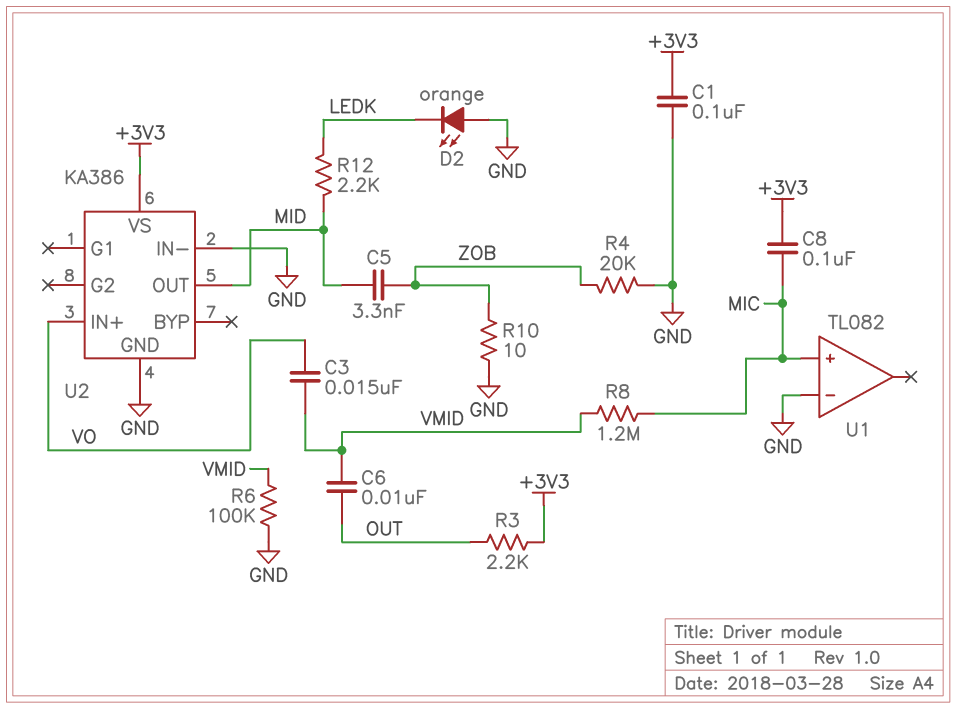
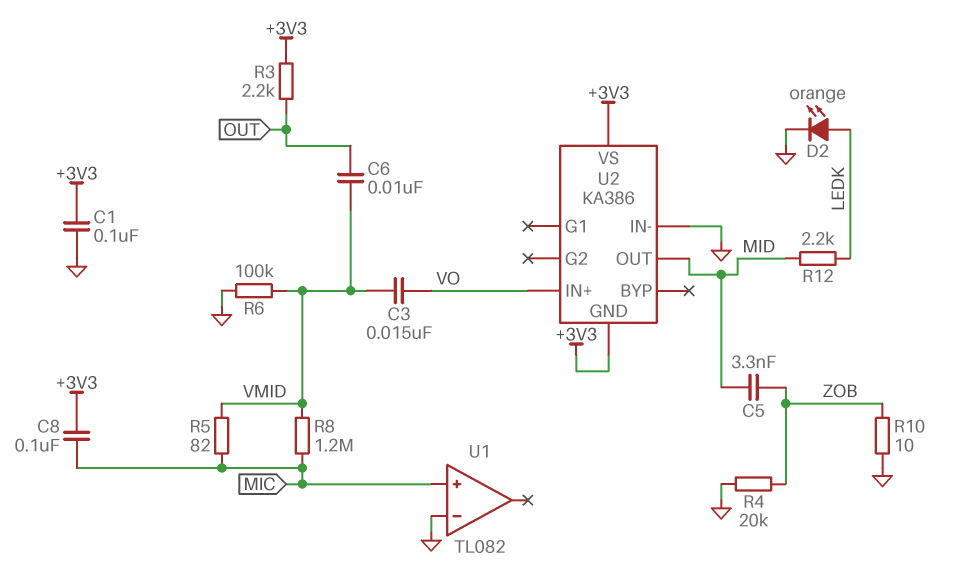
D2: LED orange (A GND, K LEDK) -> LED orange (A LEDK, K GND)
R5: none -> 82 (MIC, VMID)
U2 pin GND: GND -> +3V3

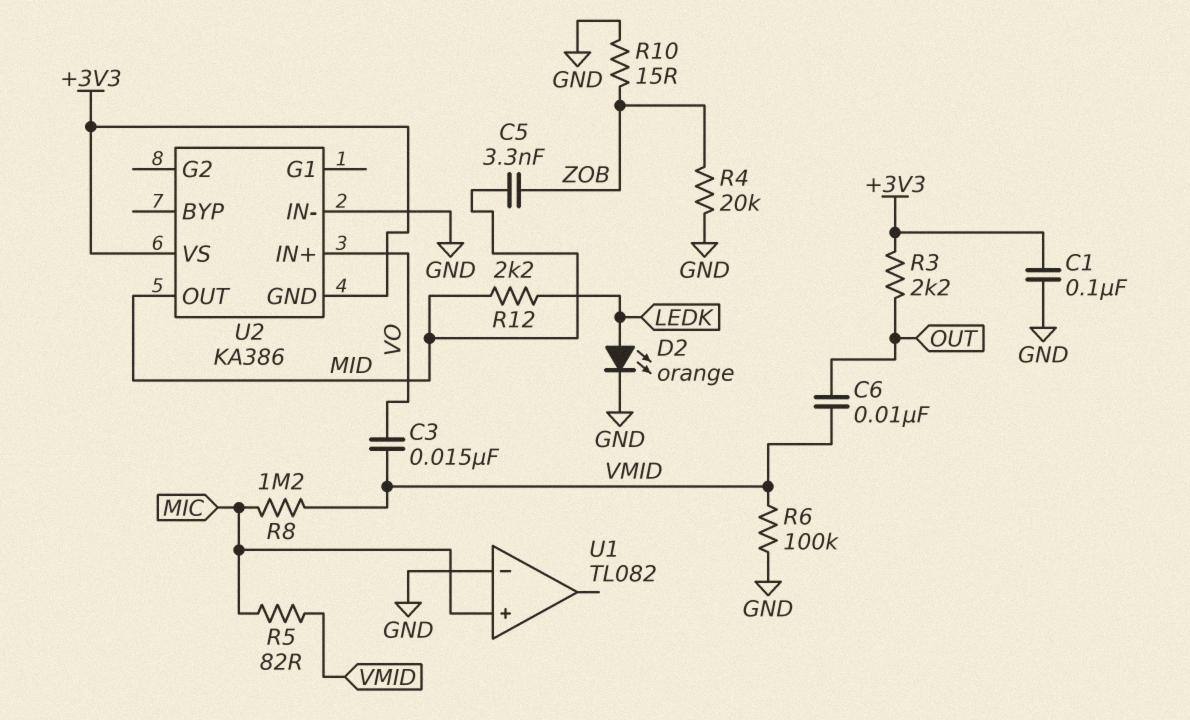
C8: 100nF (+3V3, MIC) -> none
R10: 10 (GND, ZOB) -> 15 (GND, ZOB)

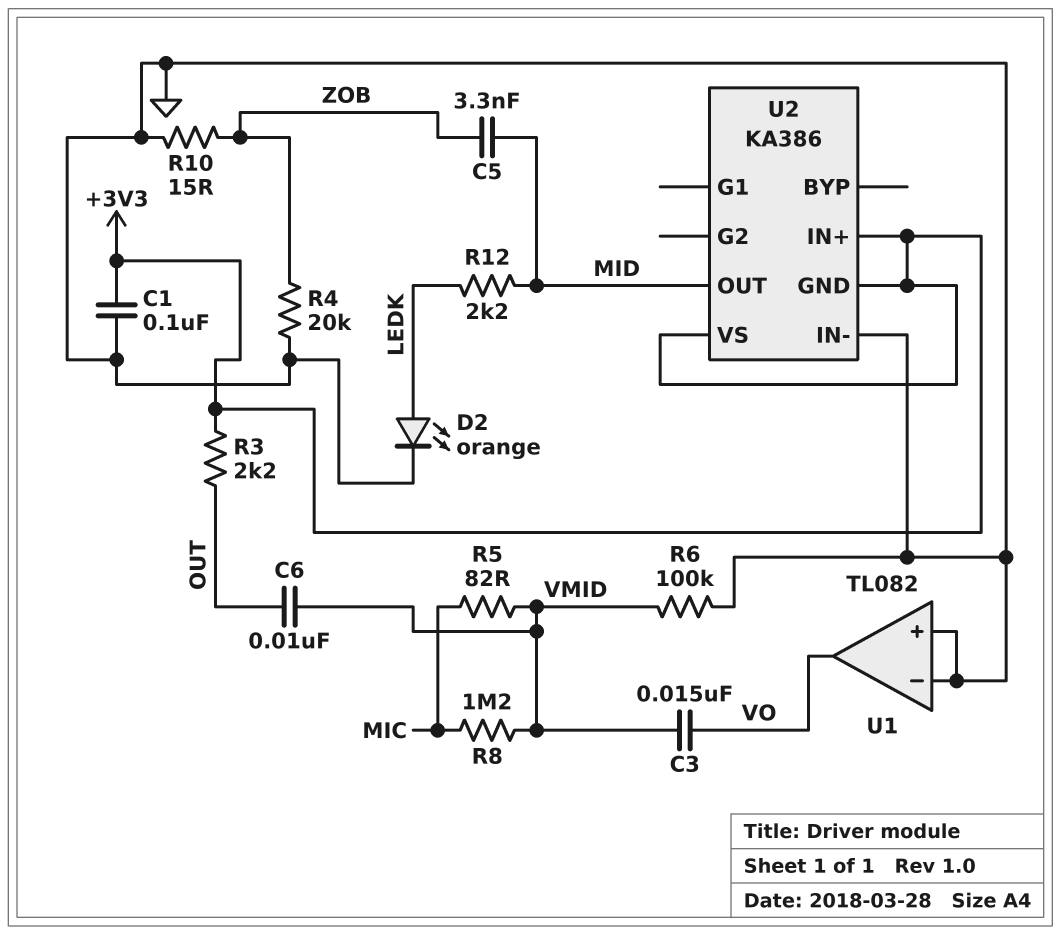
U1 pin in+: MIC -> GND
U1 pin out: none -> VO
U2 pin IN+: VO -> +3V3

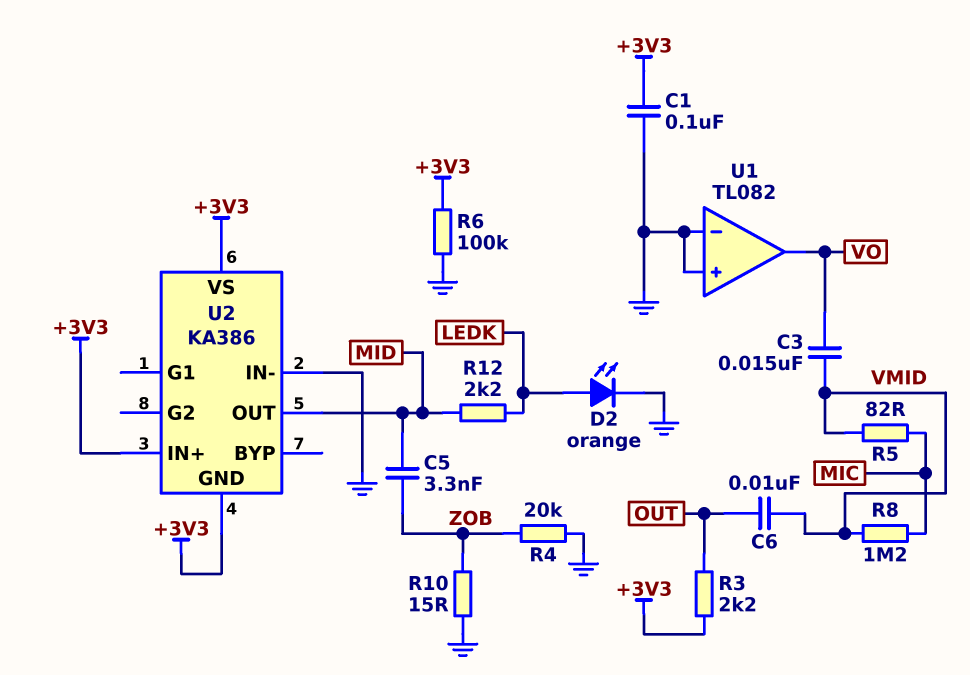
R6: 100k (GND, VMID) -> 100k (+3V3, GND)

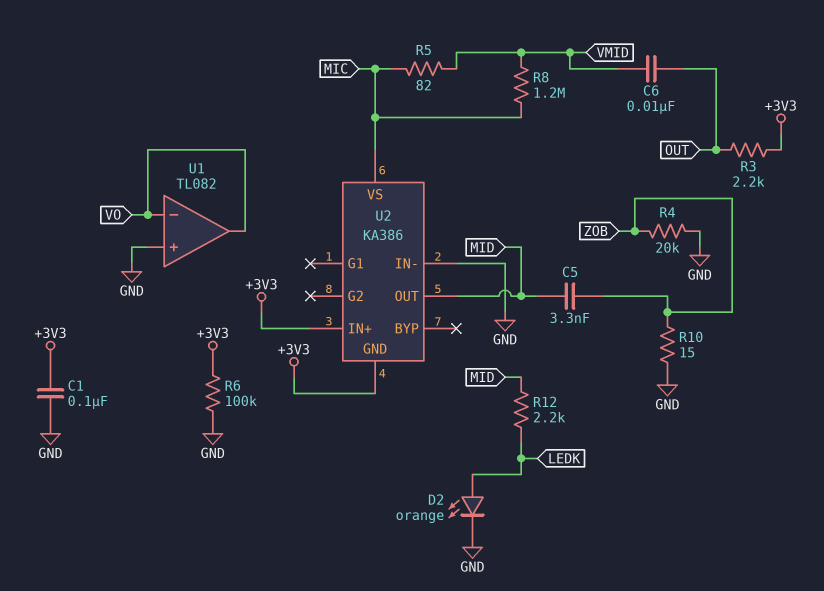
C3: 15nF (VMID, VO) -> none
U1 pin in-: GND -> VO
U2 pin VS: +3V3 -> MIC

